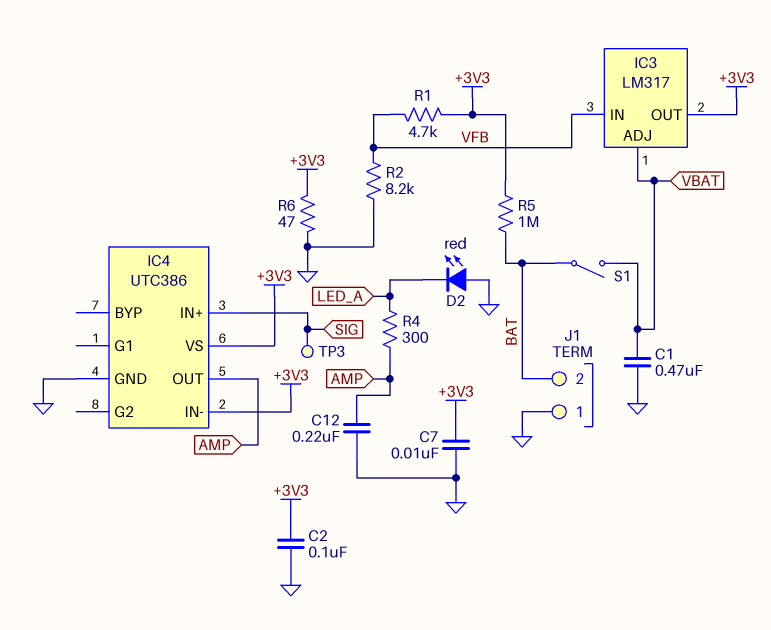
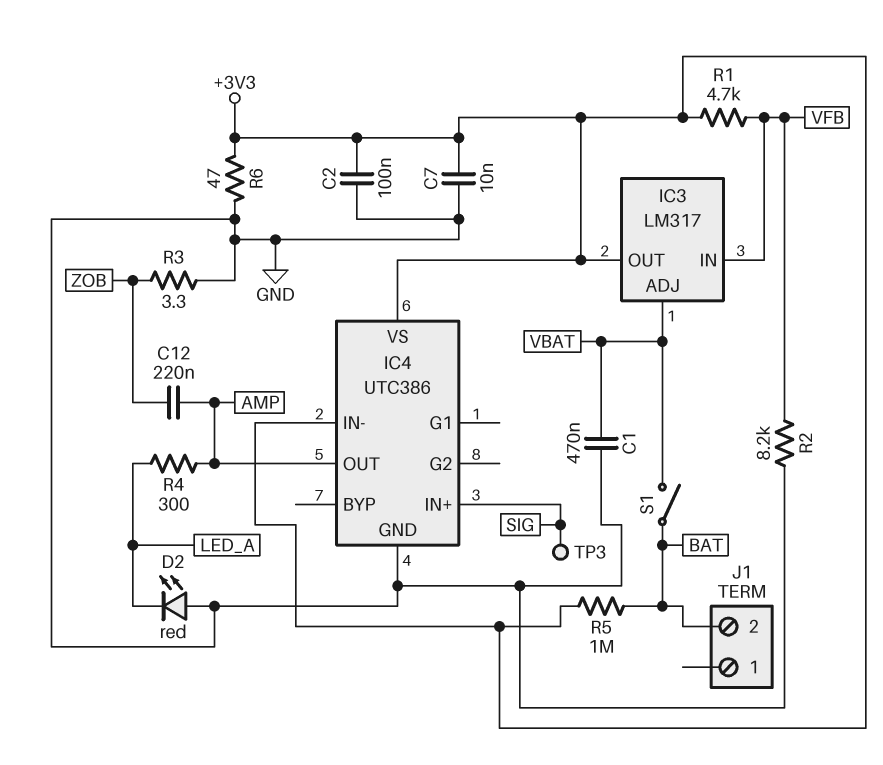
C12: 220nF (AMP, GND) -> 220nF (AMP, ZOB)
J1 pin 1: GND -> none
R3: none -> 3.3 (GND, ZOB)

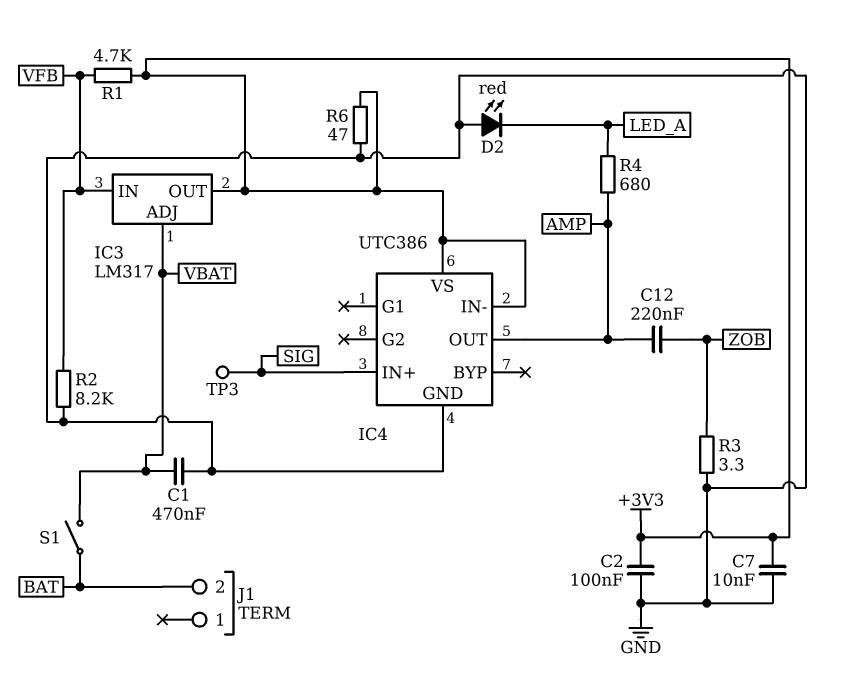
R4: 300 (AMP, LED_A) -> 680 (AMP, LED_A)
R5: 1M (+3V3, BAT) -> none

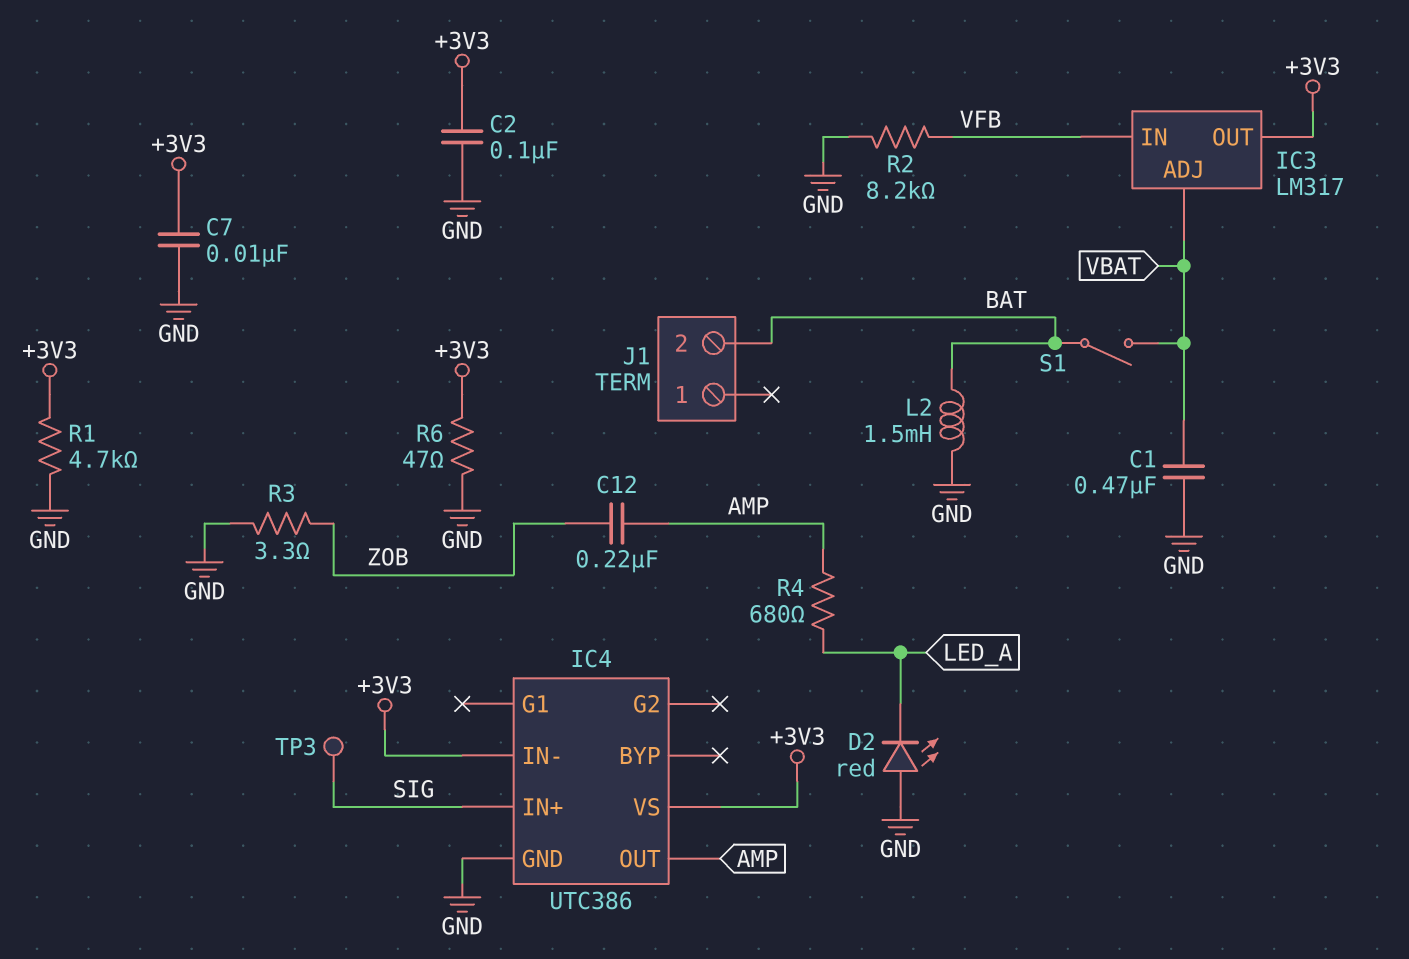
L2: none -> 1.5mH (BAT, GND)
R1: 4.7k (+3V3, VFB) -> 4.7k (+3V3, GND)

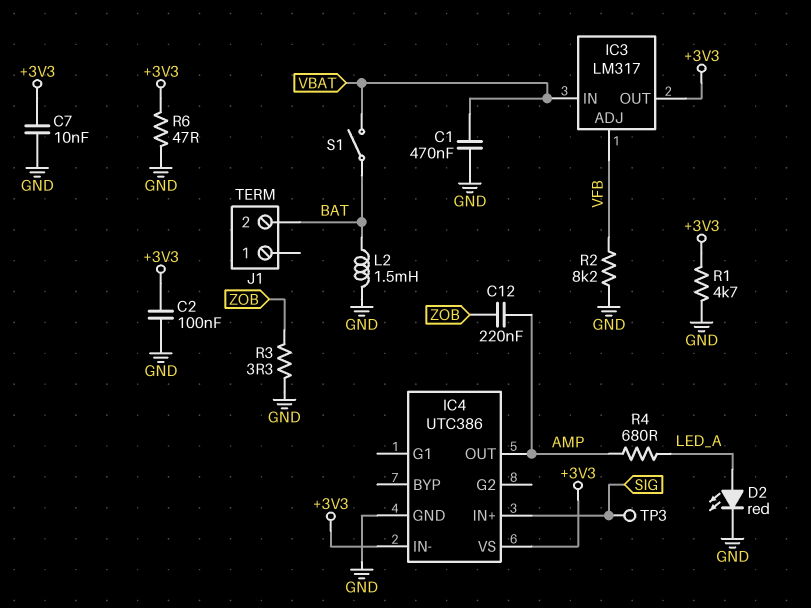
D2: LED red (A GND, K LED_A) -> LED red (A LED_A, K GND)
IC3 pin ADJ: VBAT -> VFB
IC3 pin IN: VFB -> VBAT

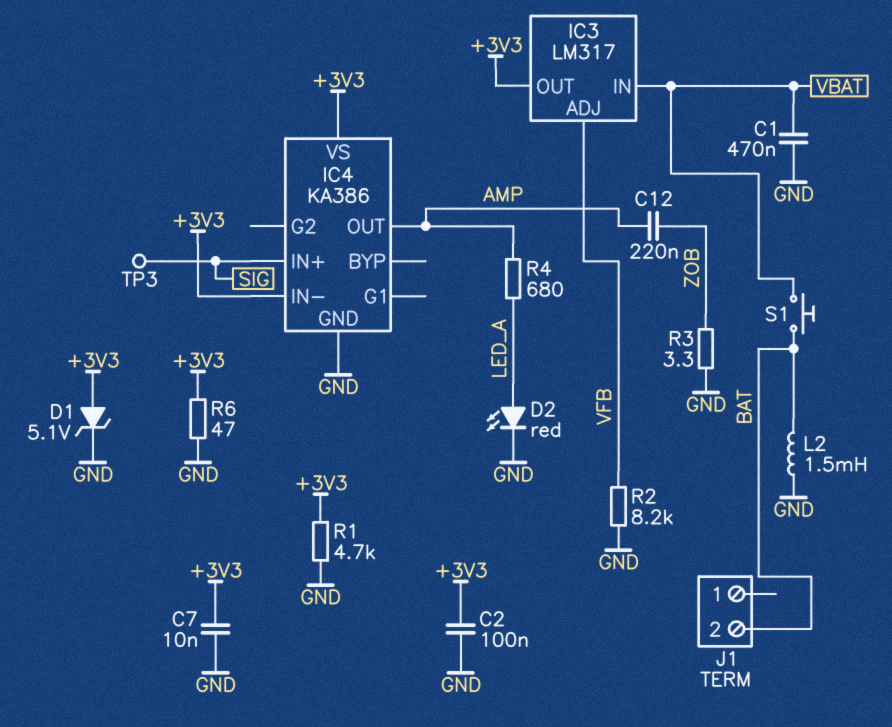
D1: none -> zener 5.1V (A +3V3, K GND)
IC4: UTC386 -> KA386
S1: switch (BAT, VBAT) -> button (BAT, VBAT)

